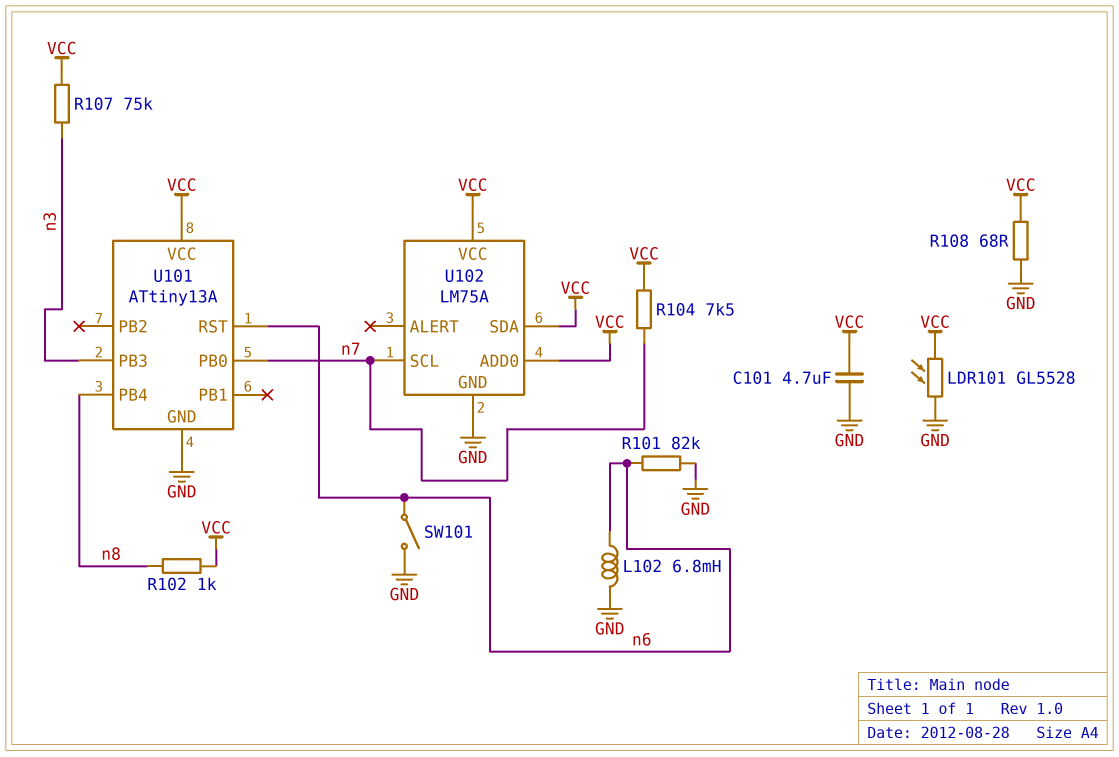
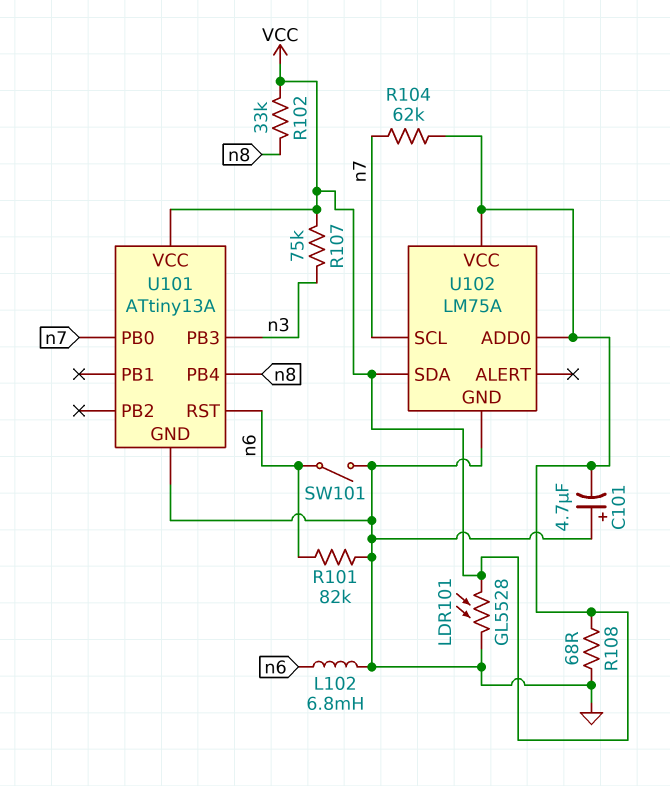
C101: 4.7uF (GND, VCC) -> 4.7uF (plus GND, minus VCC)
R102: 1k (VCC, n8) -> 33k (VCC, n8)
R104: 7.5k (VCC, n7) -> 62k (VCC, n7)

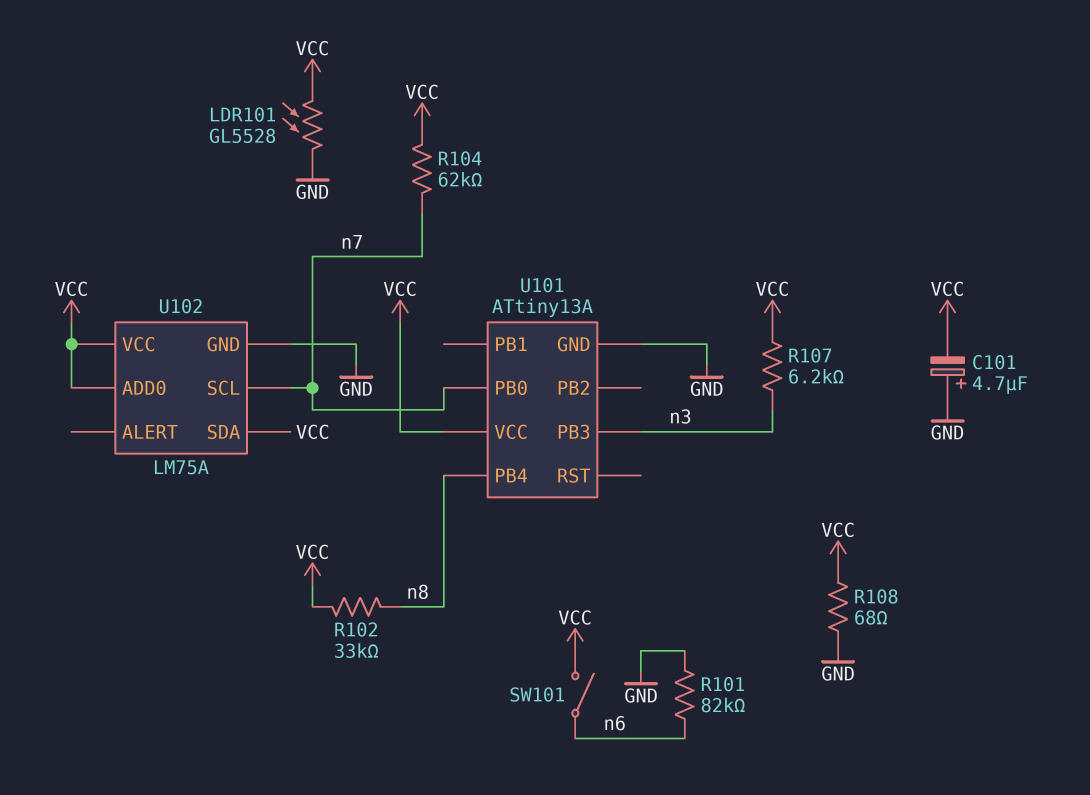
L102: 6.8mH (GND, n6) -> none
R107: 75k (VCC, n3) -> 6.2k (VCC, n3)
SW101: switch (GND, n6) -> switch (VCC, n6)
U101 pin RST: n6 -> none

